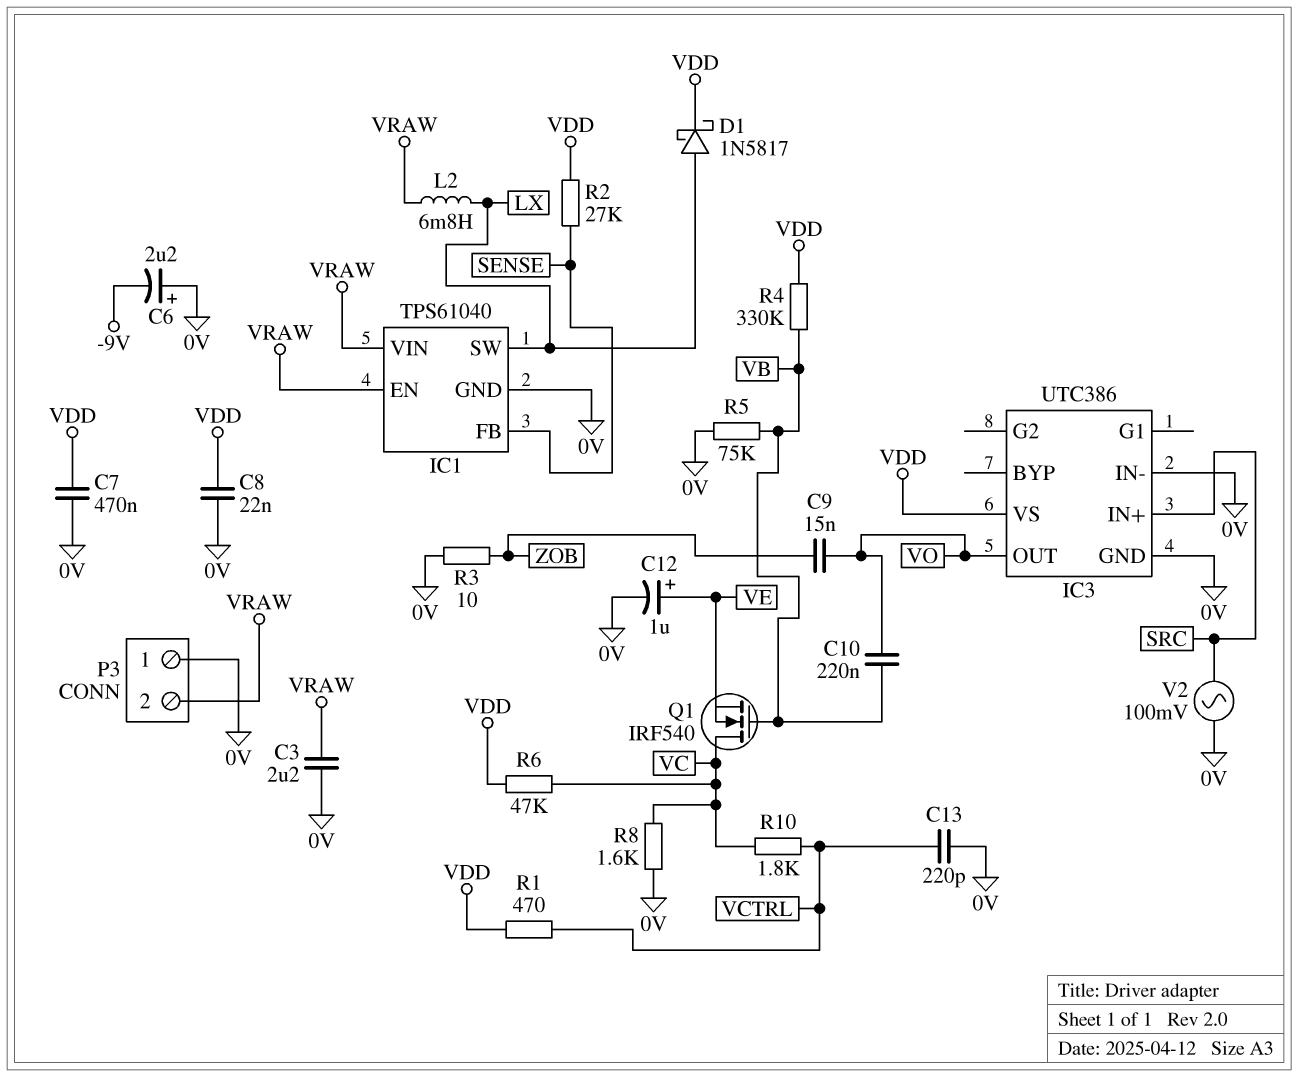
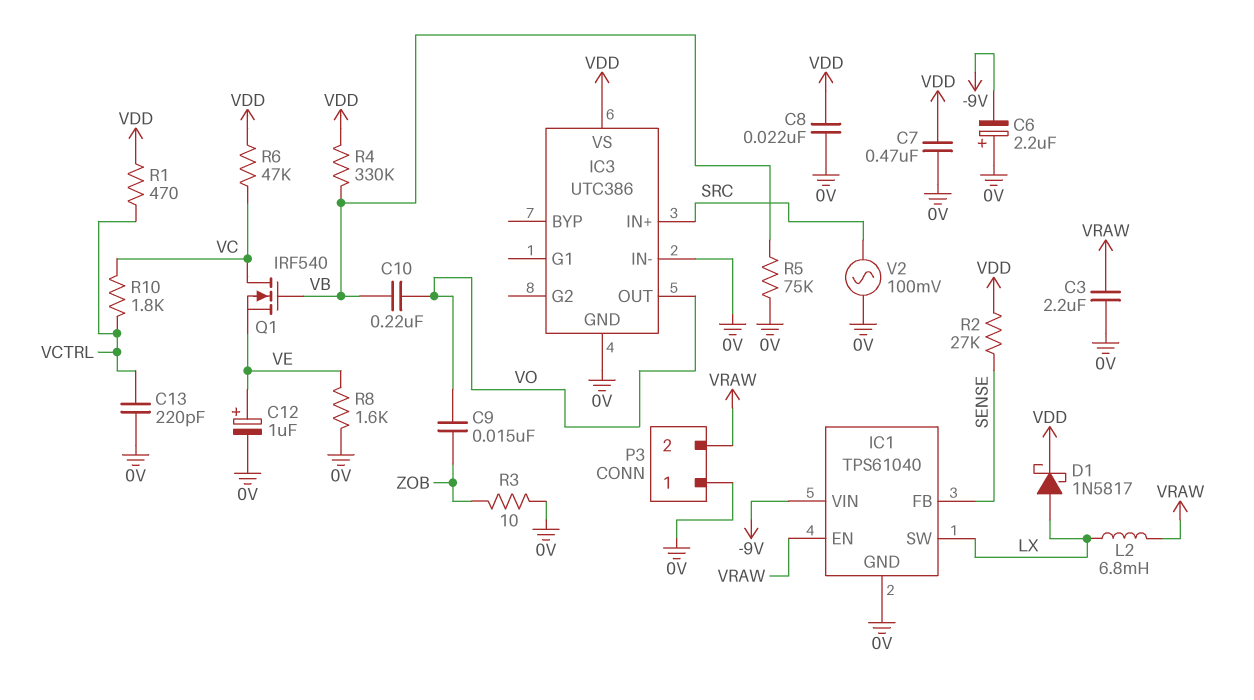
IC1 pin VIN: VRAW -> -9V
R8: 1.6k (0V, VC) -> 1.6k (0V, VE)

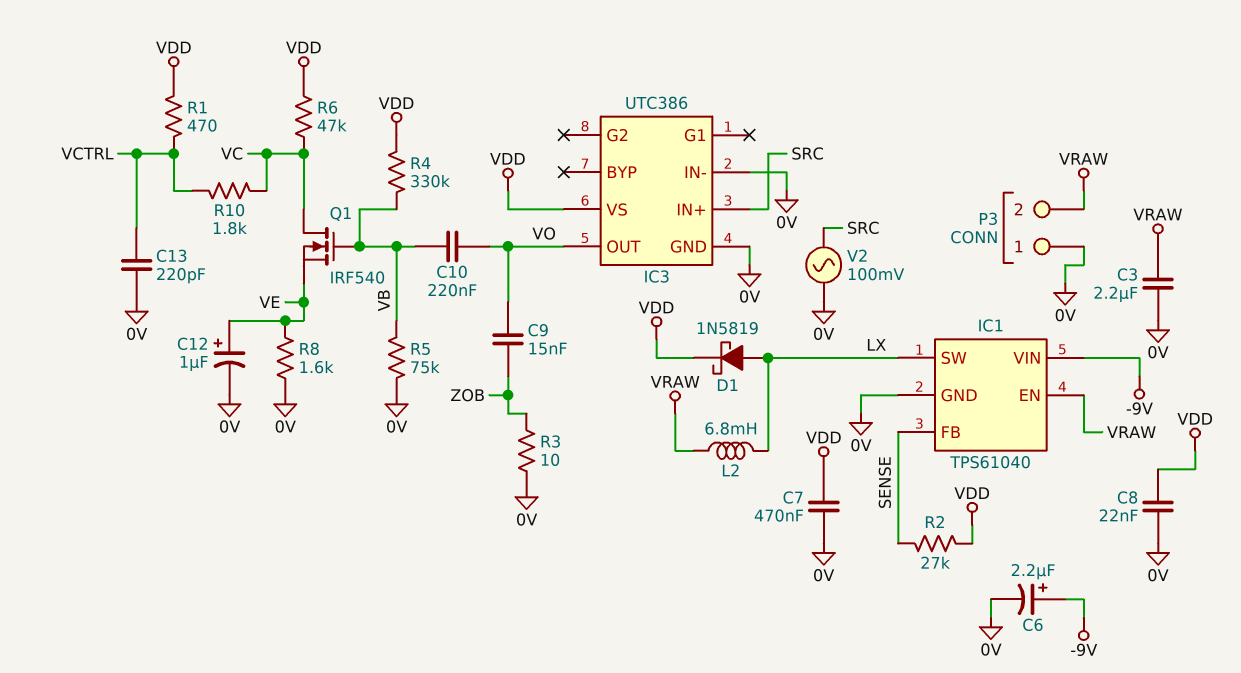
C6: 2.2uF (plus 0V, minus -9V) -> 2.2uF (plus -9V, minus 0V)
D1: schottky 1N5817 (A LX, K VDD) -> schottky 1N5819 (A LX, K VDD)

